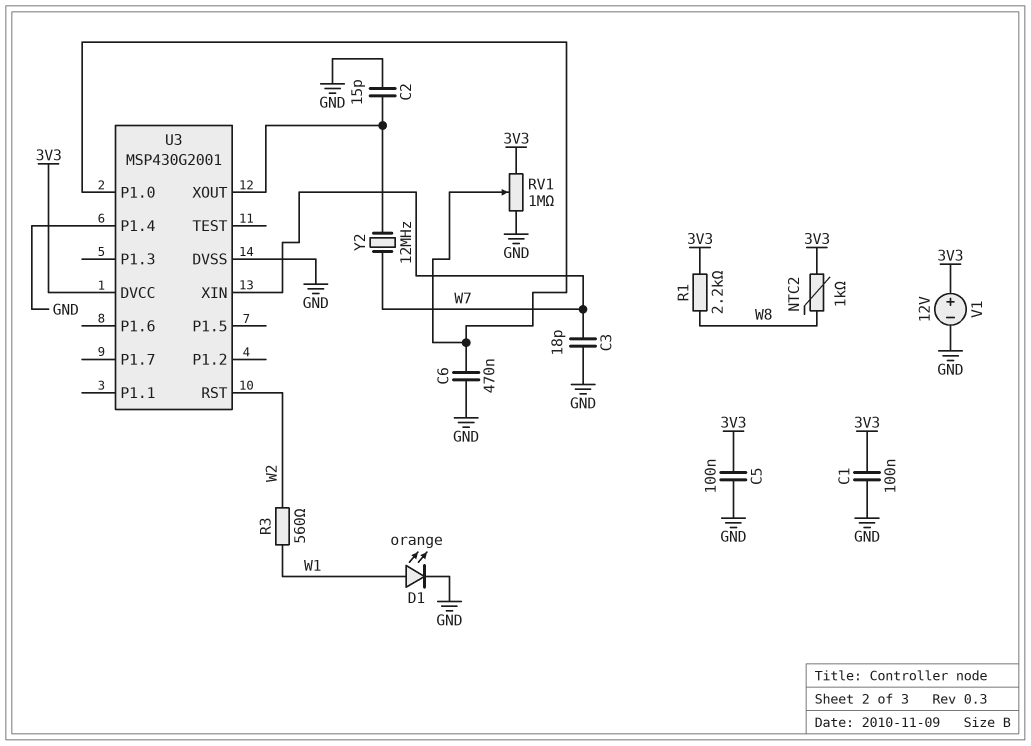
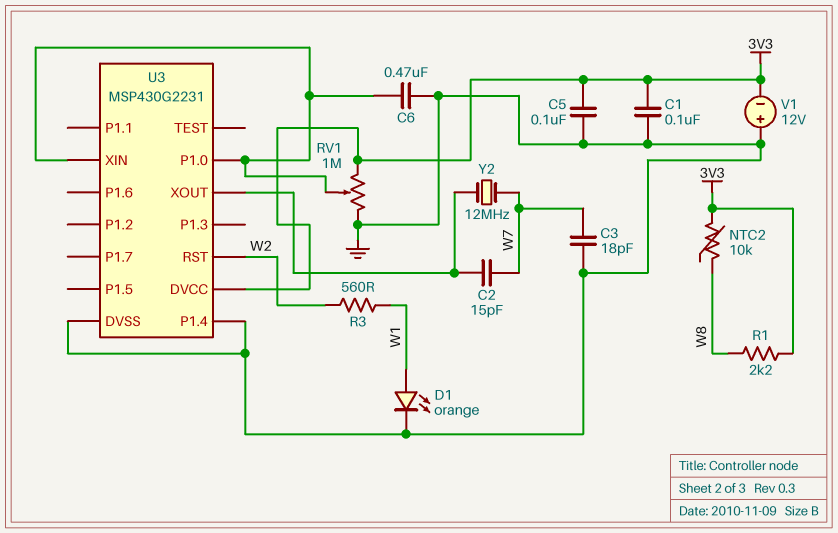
C2: 15pF (GND, U3/XOUT) -> 15pF (U3/XOUT, W7)
NTC2: 1k (3V3, W8) -> 10k (3V3, W8)
U3: MSP430G2001 -> MSP430G2231
U3 pin XIN: W7 -> U3/P1.0
V1: 12V (plus 3V3, minus GND) -> 12V (plus GND, minus 3V3)

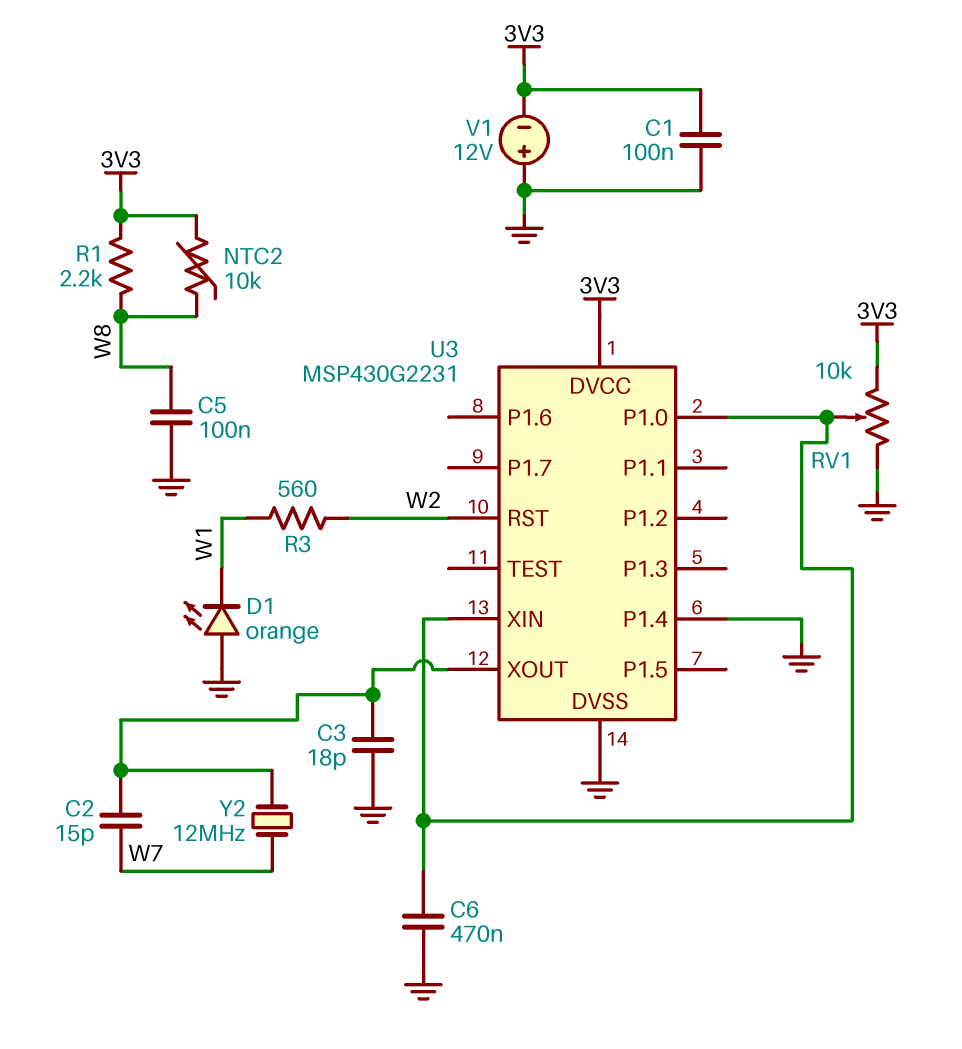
C3: 18pF (GND, W7) -> 18pF (GND, U3/XOUT)
C5: 100nF (3V3, GND) -> 100nF (GND, W8)
D1: LED orange (A W1, K GND) -> LED orange (A GND, K W1)
RV1: 1M (3V3, GND, wiper U3/P1.0) -> 10k (3V3, GND, wiper U3/P1.0)

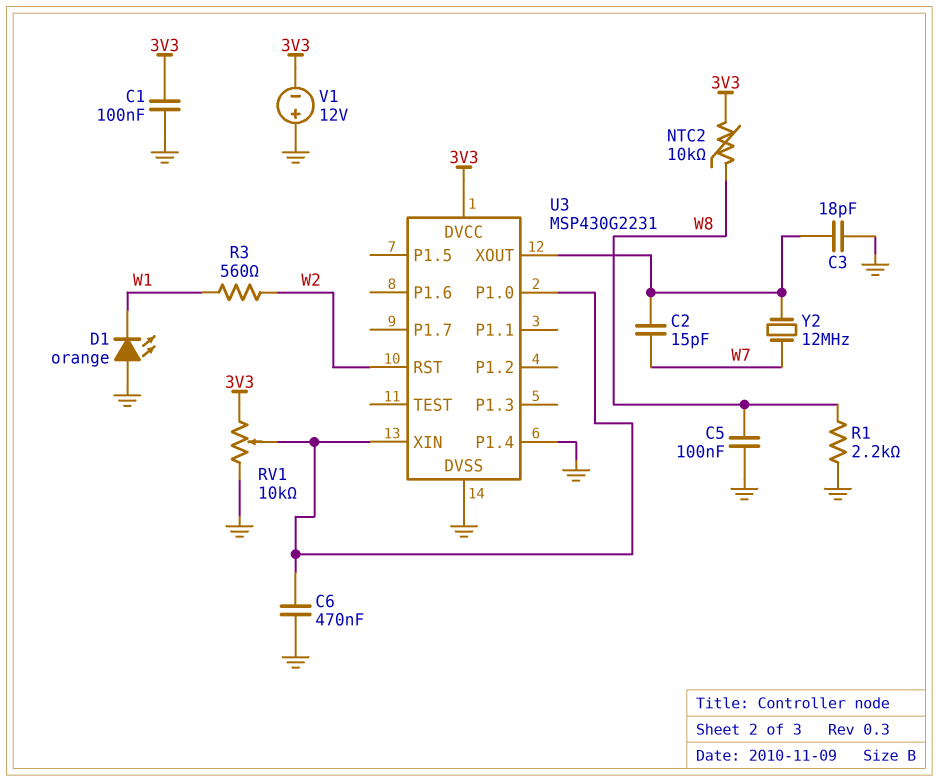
R1: 2.2k (3V3, W8) -> 2.2k (GND, W8)

